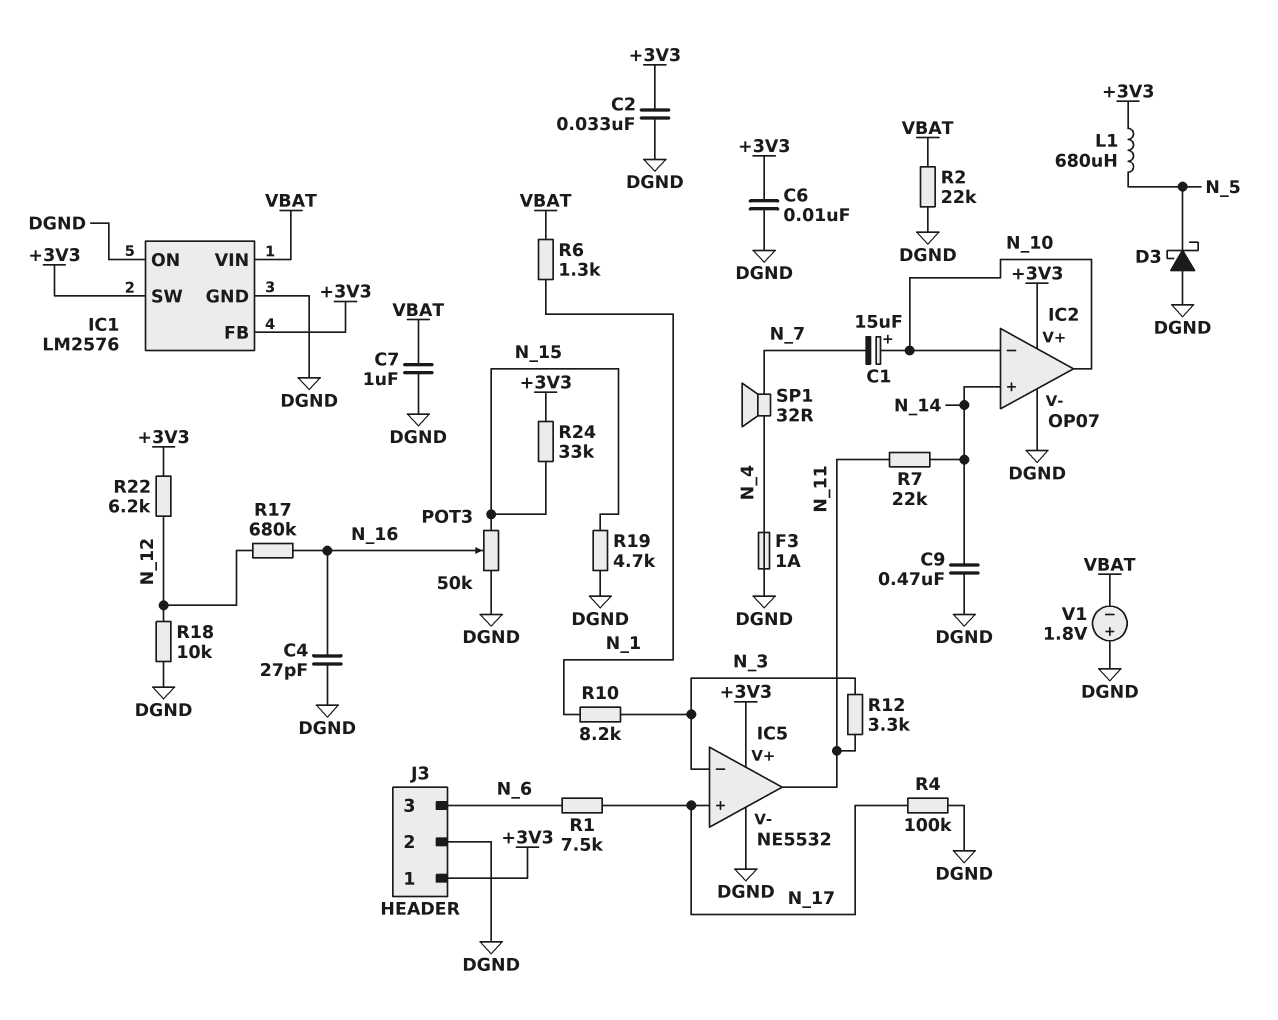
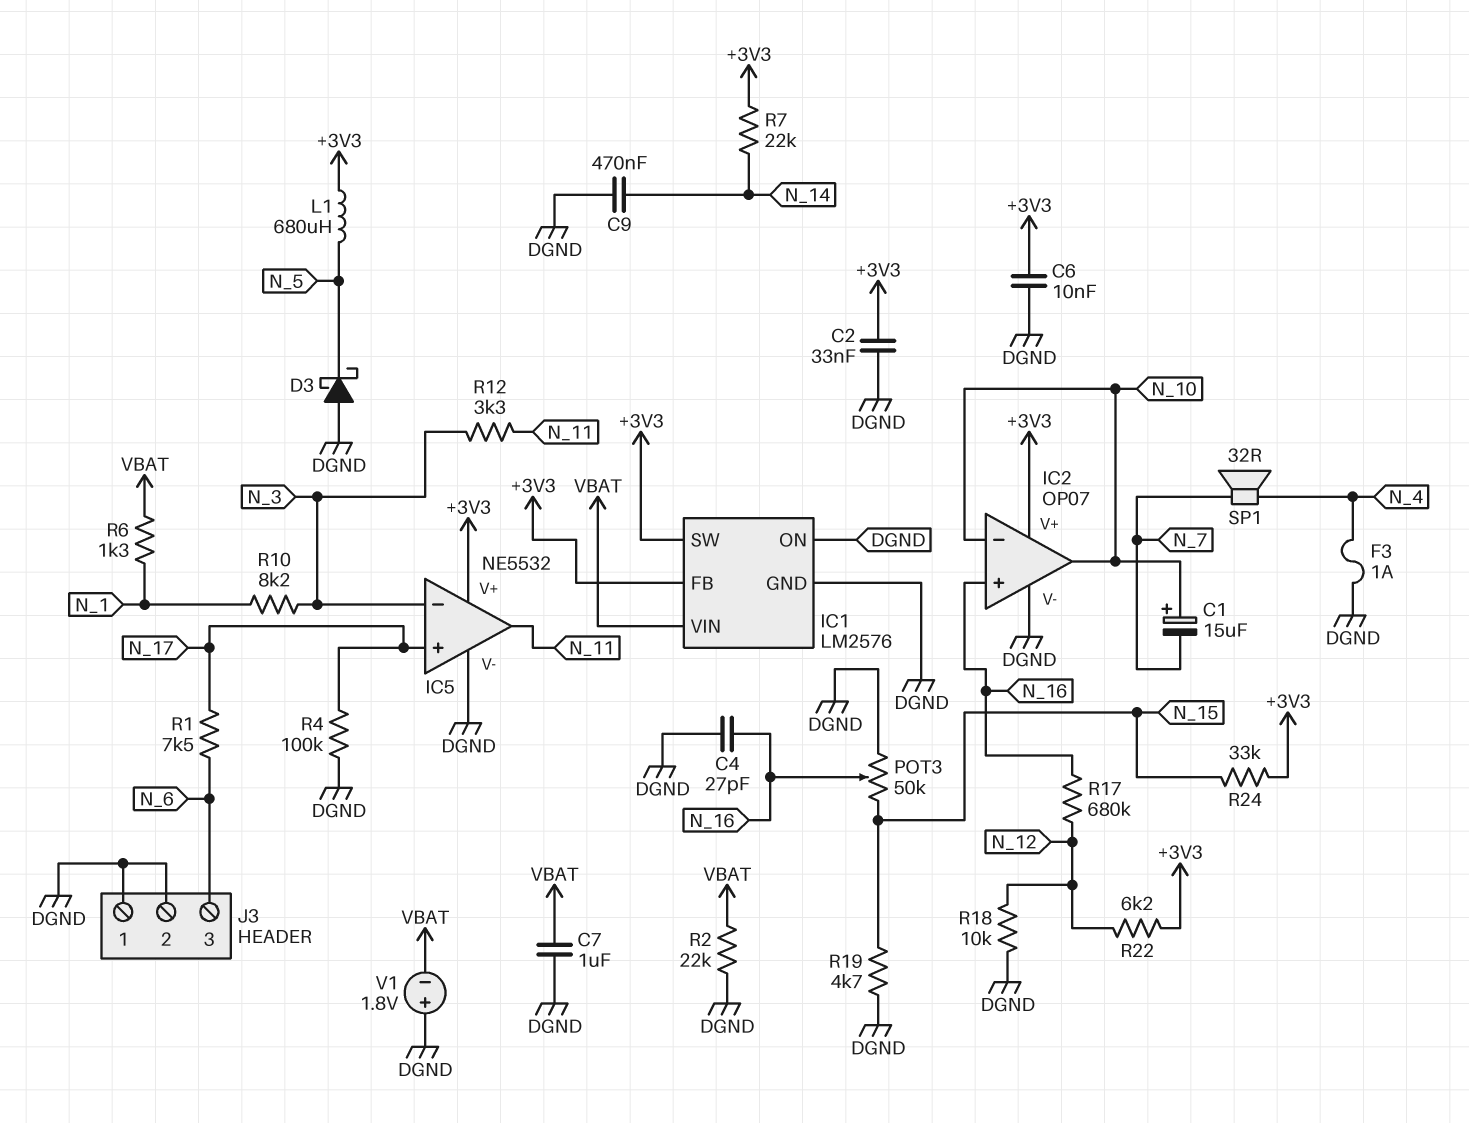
IC2 pin in+: N_14 -> N_16
J3 pin 1: +3V3 -> DGND
R7: 22k (N_11, N_14) -> 22k (+3V3, N_14)

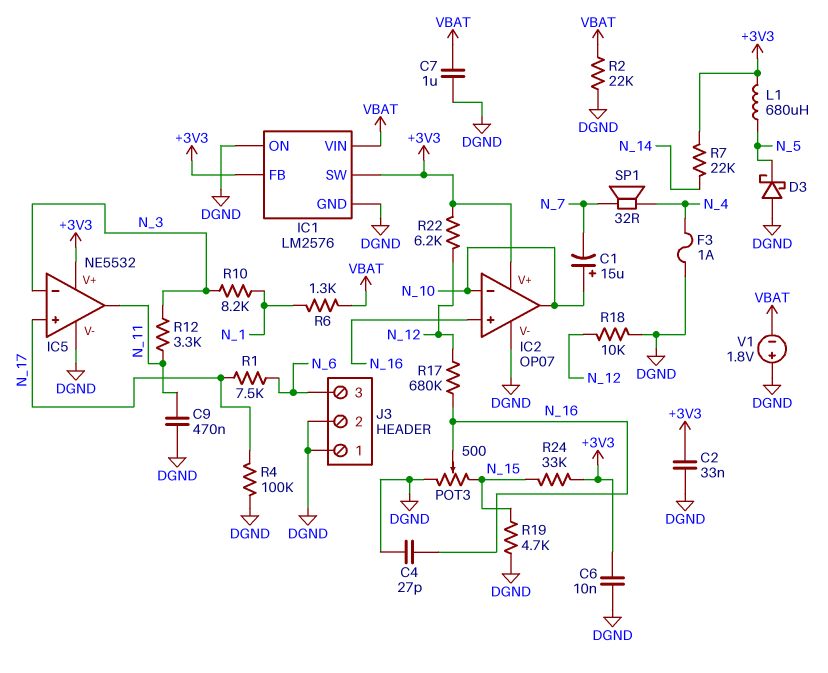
C9: 470nF (DGND, N_14) -> 470nF (DGND, N_11)
POT3: 50k (DGND, N_15, wiper N_16) -> 500 (DGND, N_15, wiper N_16)

